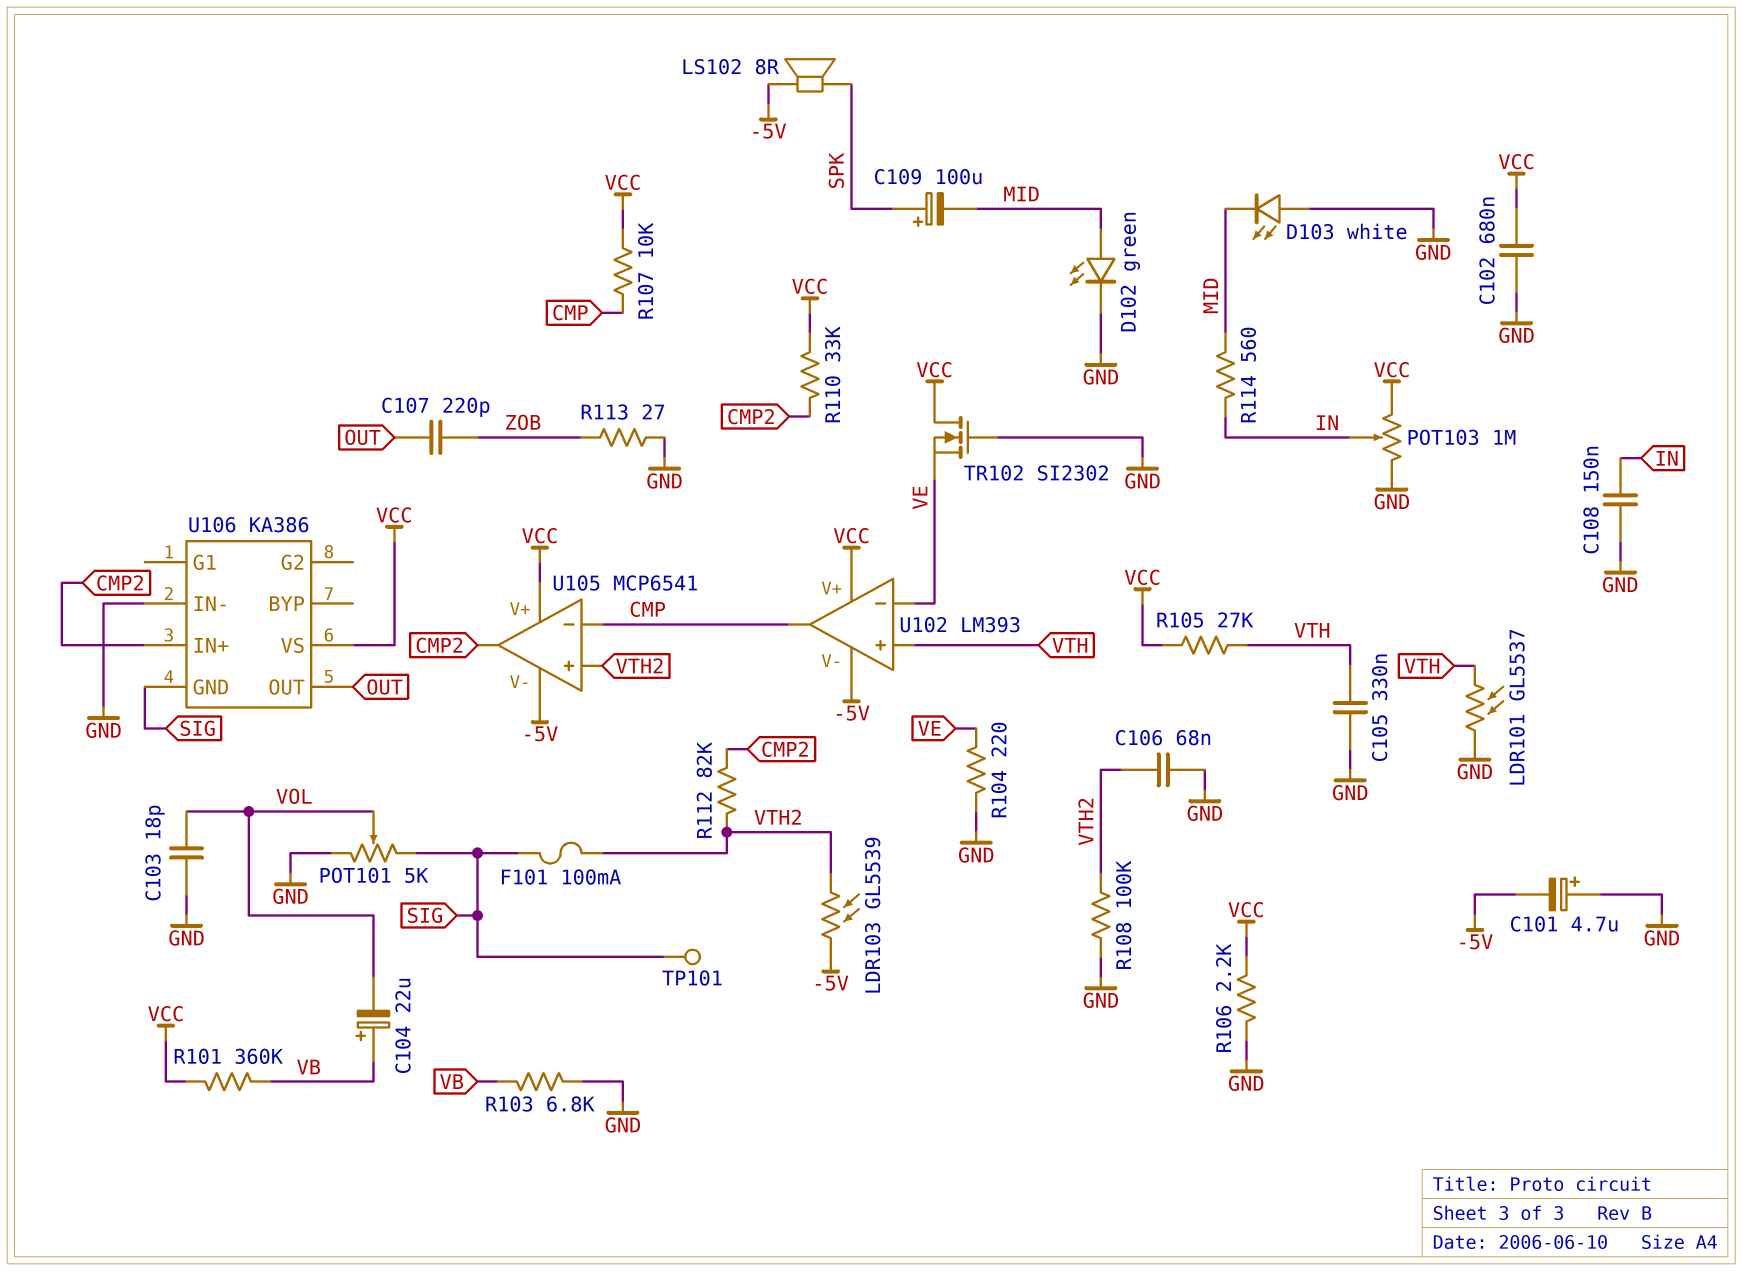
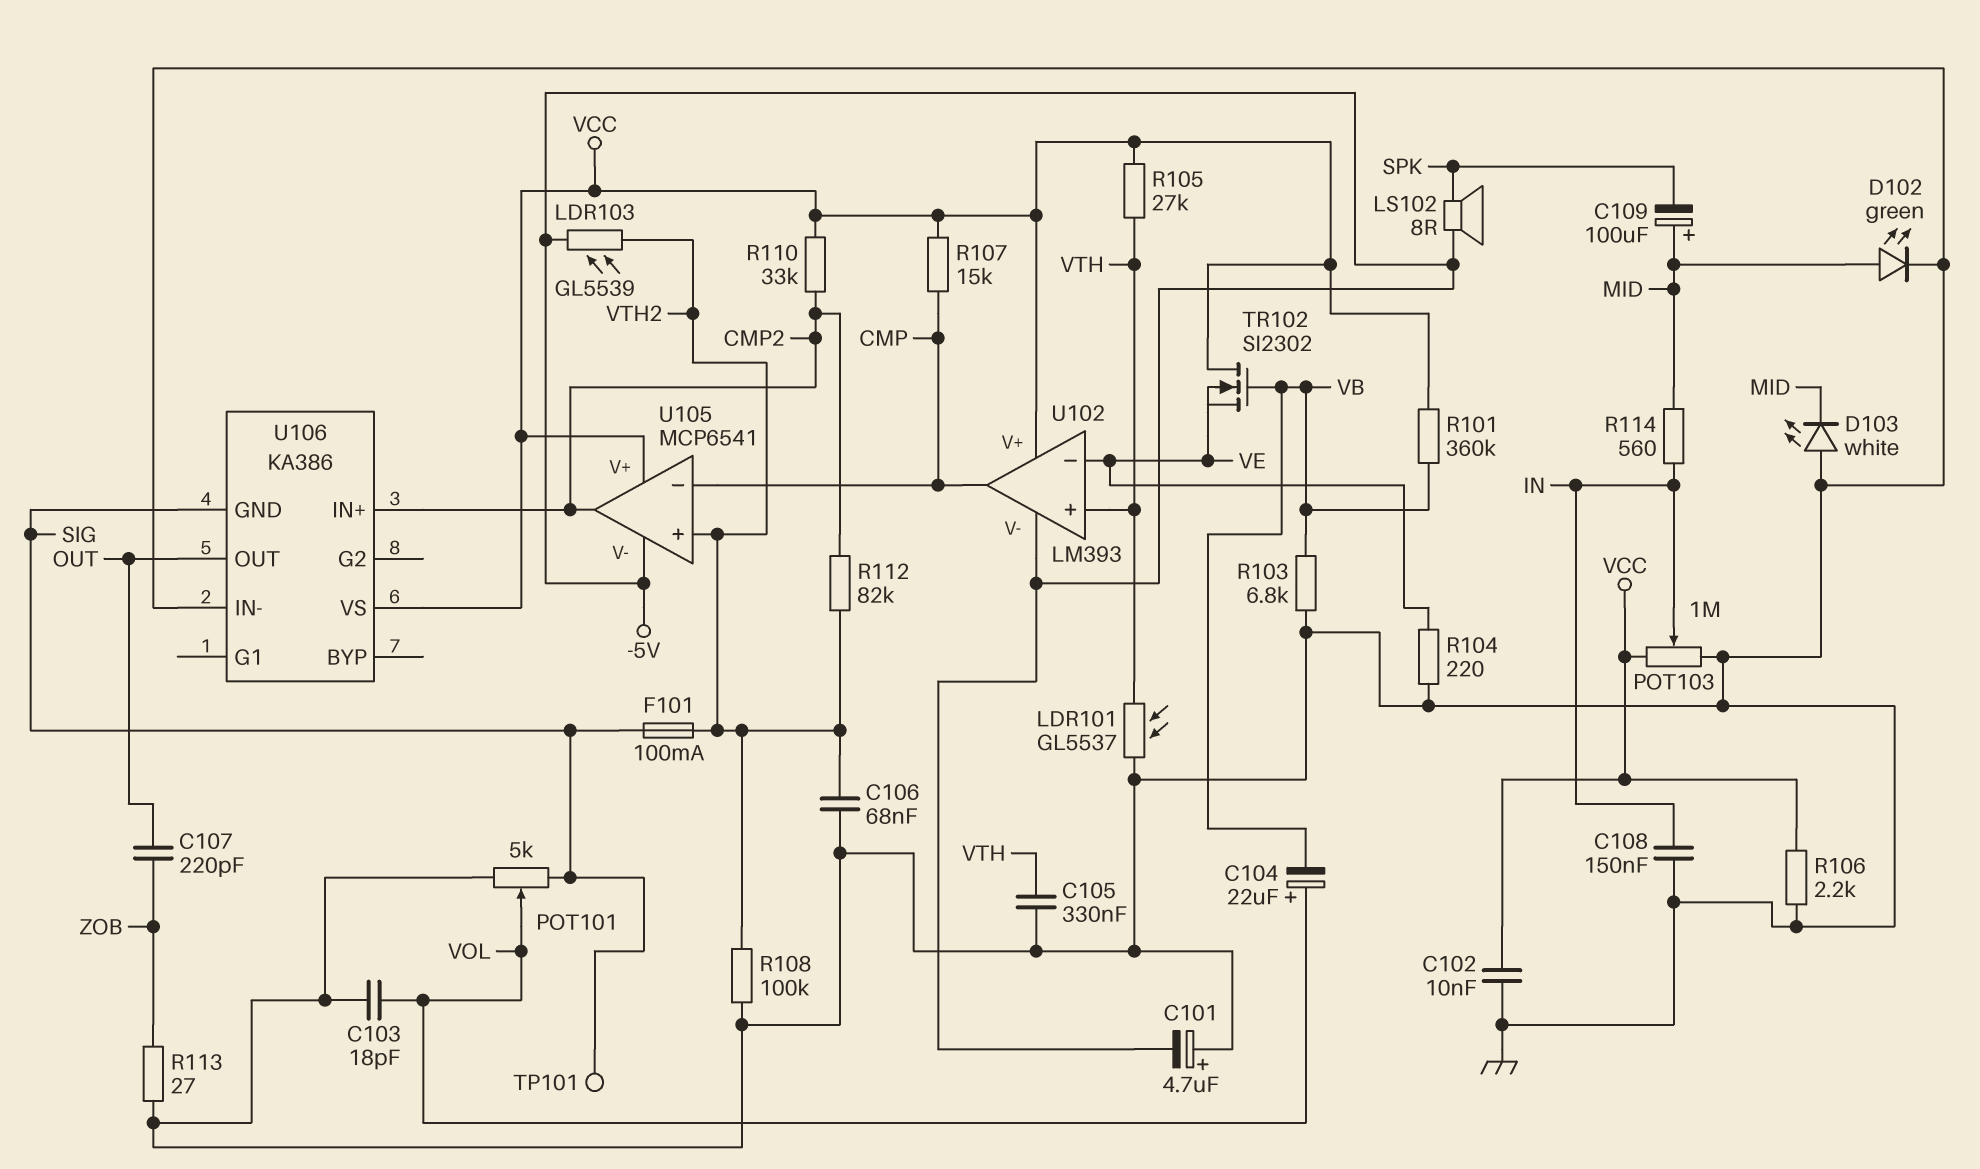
C102: 680nF (GND, VCC) -> 10nF (GND, VCC)
C104: 22uF (plus VB, minus VOL) -> 22uF (plus VOL, minus VB)
C109: 100uF (plus SPK, minus MID) -> 100uF (plus MID, minus SPK)
R107: 10k (CMP, VCC) -> 15k (CMP, VCC)
TR102: NMOS SI2302 (G GND, D VCC, S VE) -> NMOS SI2302 (G VB, D VCC, S VE)

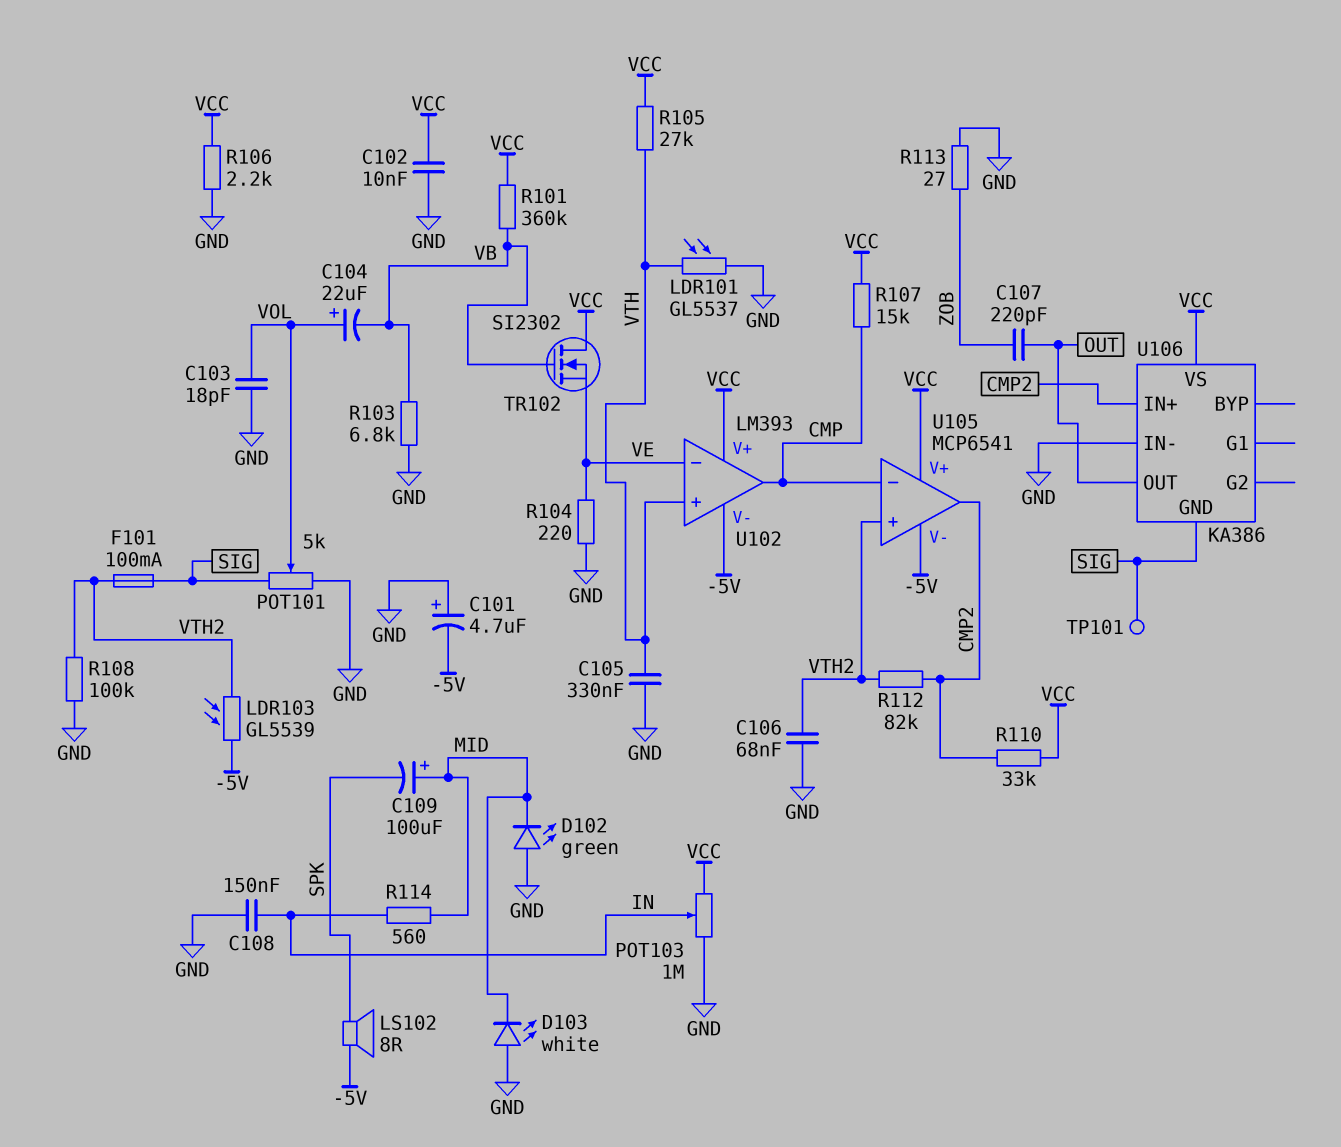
D102: LED green (A MID, K GND) -> LED green (A GND, K MID)

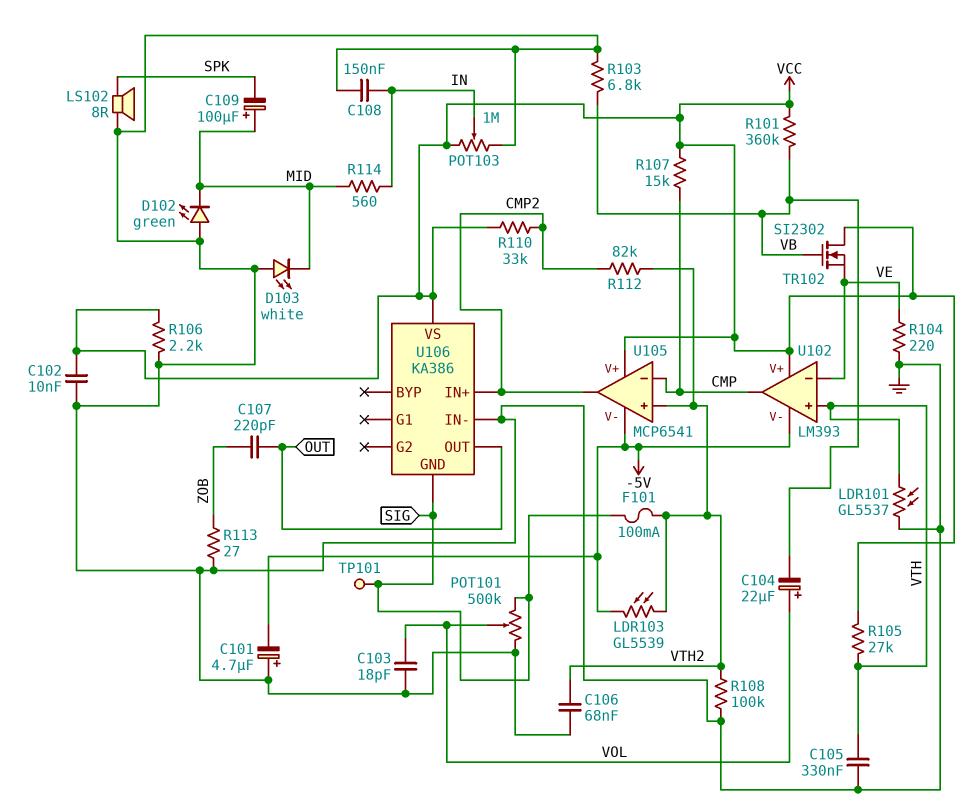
LS102: speaker 8R (-5V, SPK) -> speaker 8R (GND, SPK)
POT101: 5k (GND, SIG, wiper VOL) -> 500k (GND, SIG, wiper VOL)

